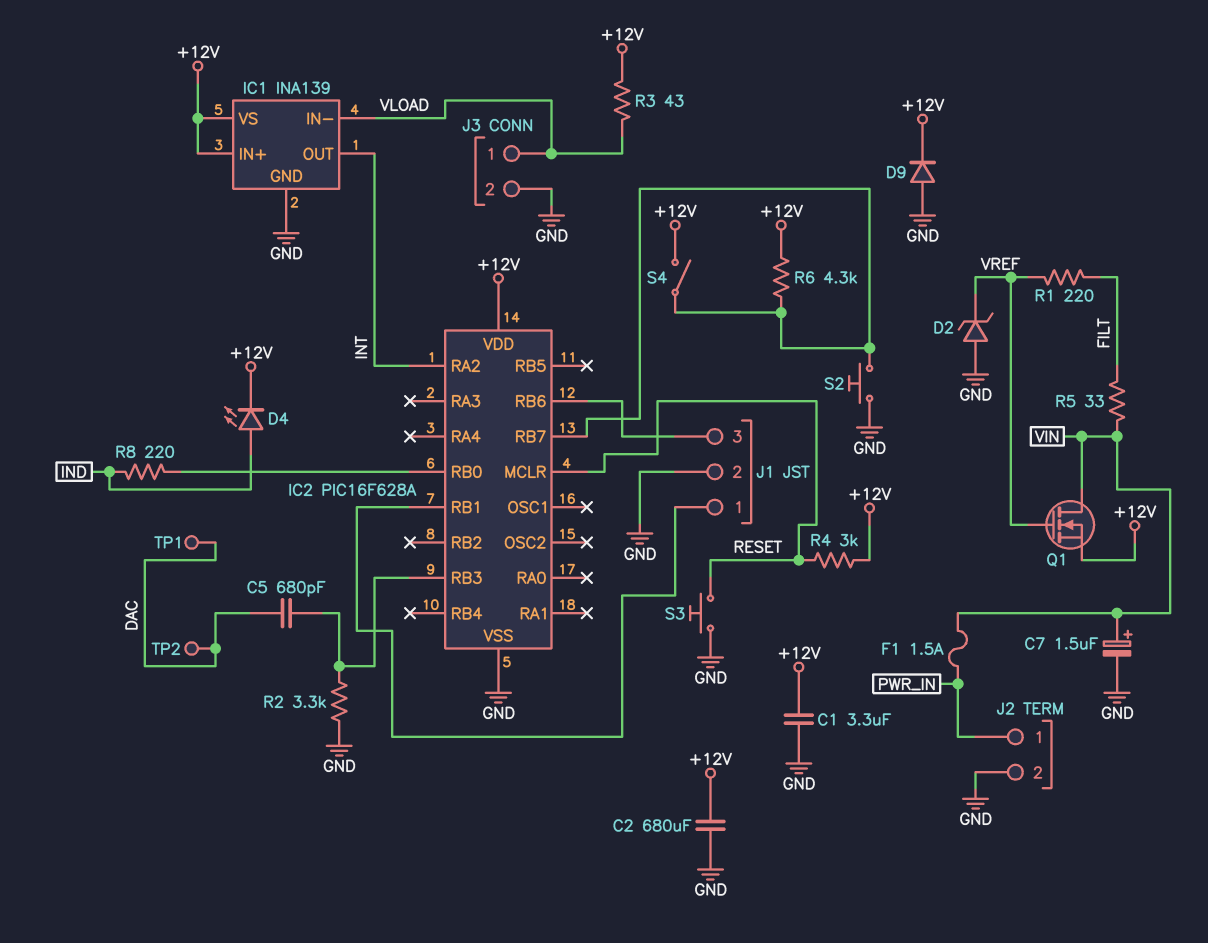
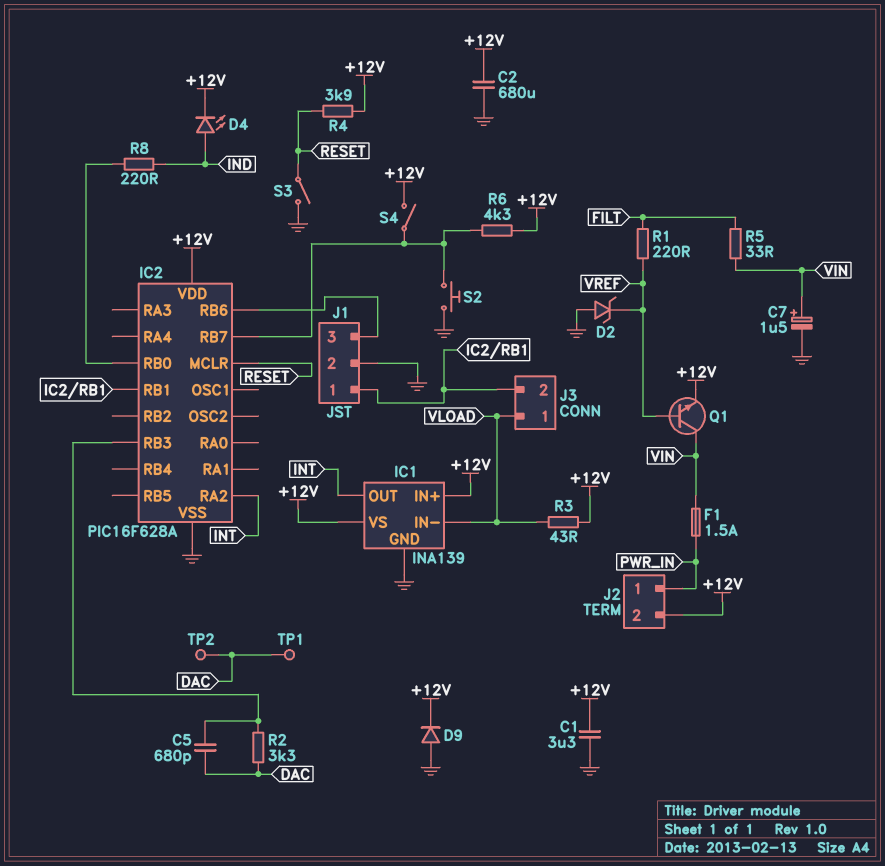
J2 pin 2: GND -> +12V
J3 pin 2: GND -> IC2/RB1
Q1: NMOS (G VREF, D VIN, S +12V) -> NPN (B VREF, C VIN, E +12V)
R2: 3.3k (GND, IC2/RB3) -> 3.3k (DAC, IC2/RB3)
R4: 3k (+12V, RESET) -> 3.9k (+12V, RESET)
S3: button (GND, RESET) -> switch (GND, RESET)

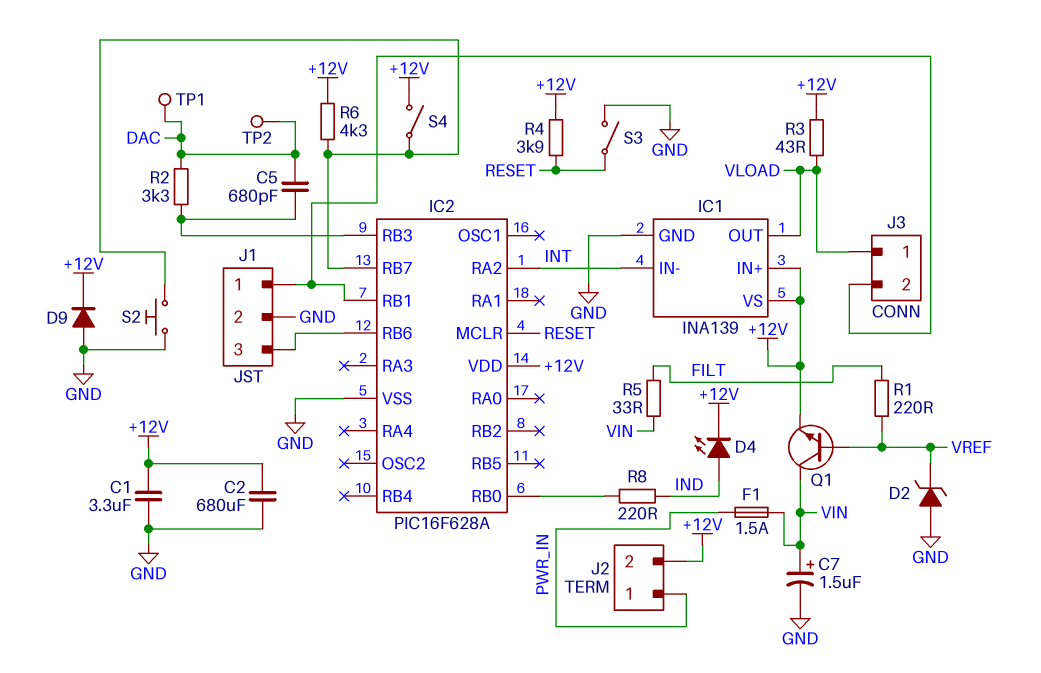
IC1 pin IN-: VLOAD -> INT
IC1 pin OUT: INT -> VLOAD

